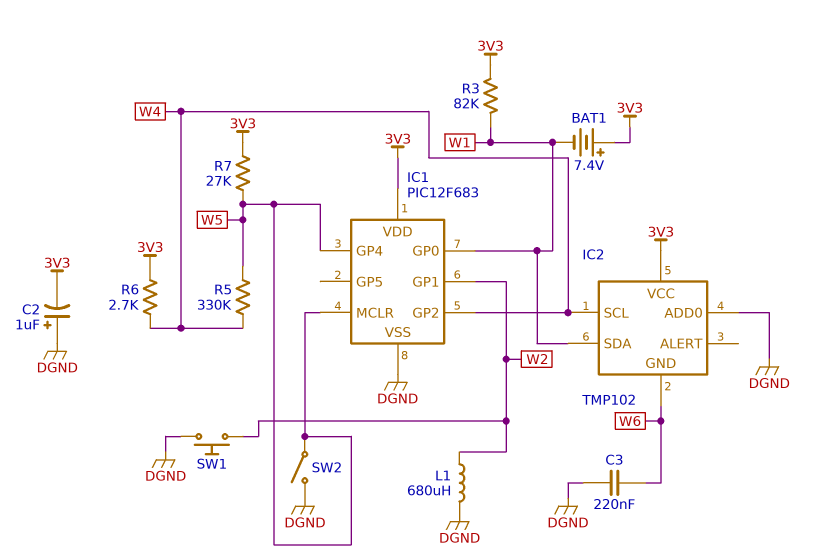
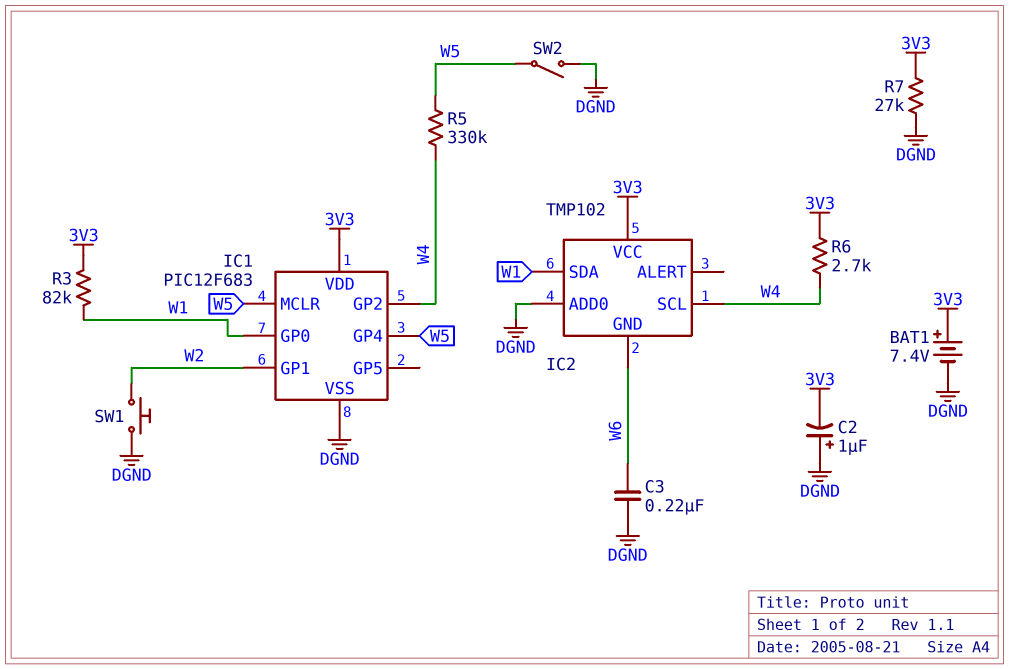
BAT1: 7.4V (plus 3V3, minus W1) -> 7.4V (plus 3V3, minus DGND)
L1: 680uH (DGND, W2) -> none
R7: 27k (3V3, W5) -> 27k (3V3, DGND)

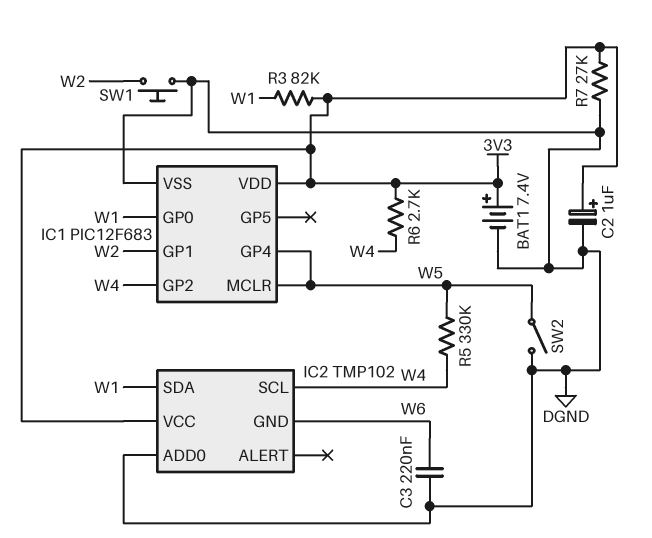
C2: 1uF (plus DGND, minus 3V3) -> 1uF (plus 3V3, minus DGND)

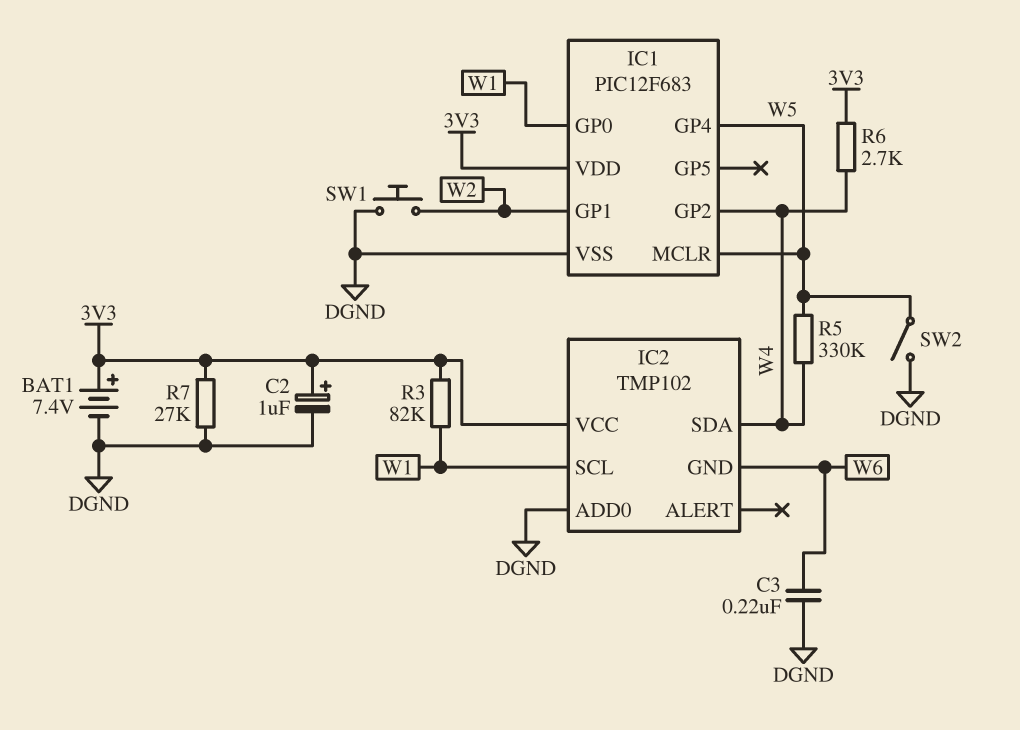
IC2 pin SCL: W4 -> W1
IC2 pin SDA: W1 -> W4

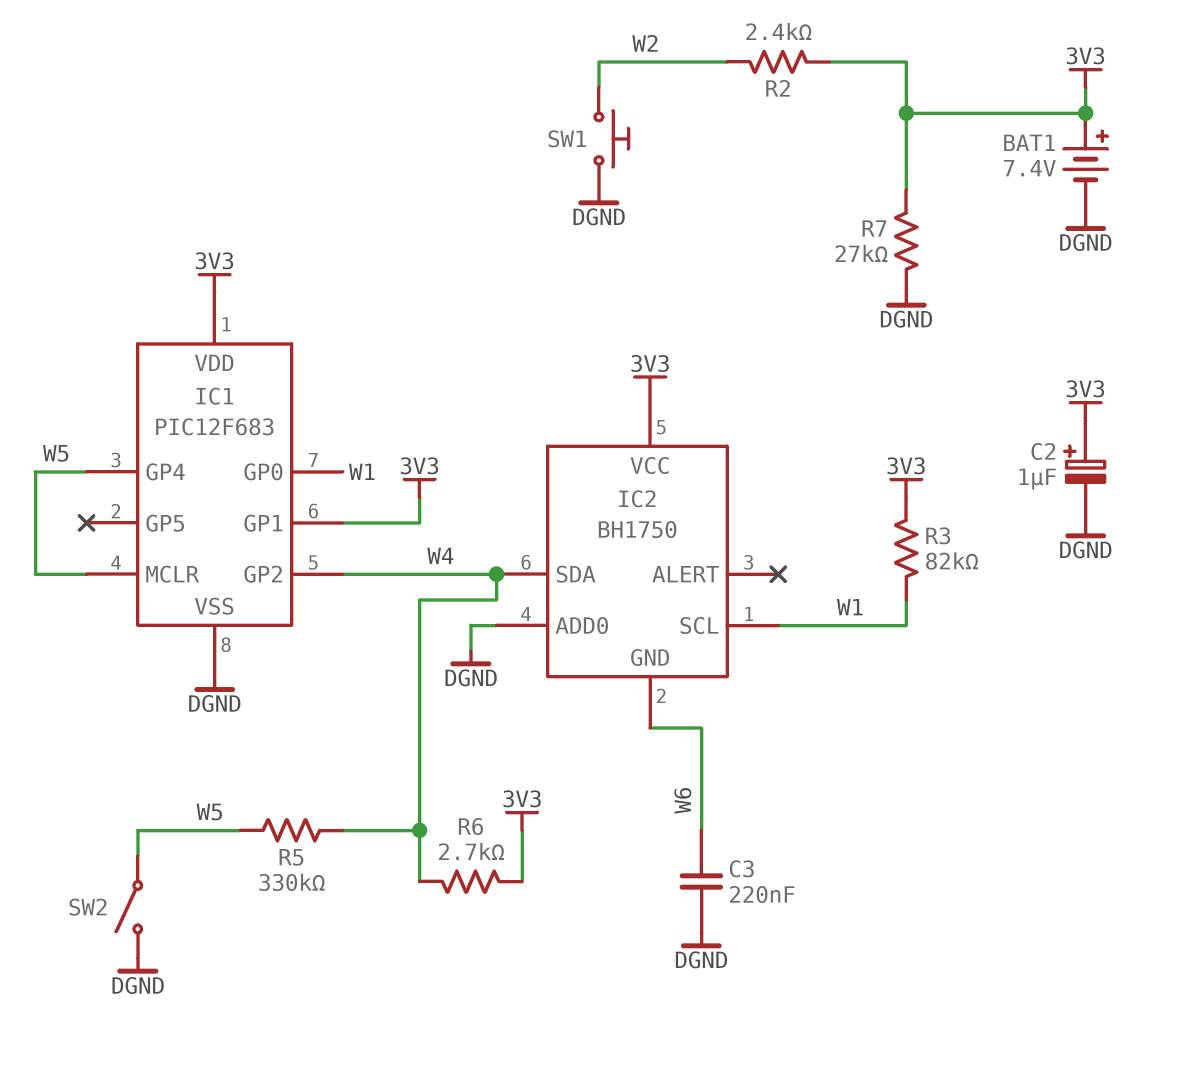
IC1 pin GP1: W2 -> 3V3
IC2: TMP102 -> BH1750
R2: none -> 2.4k (3V3, W2)

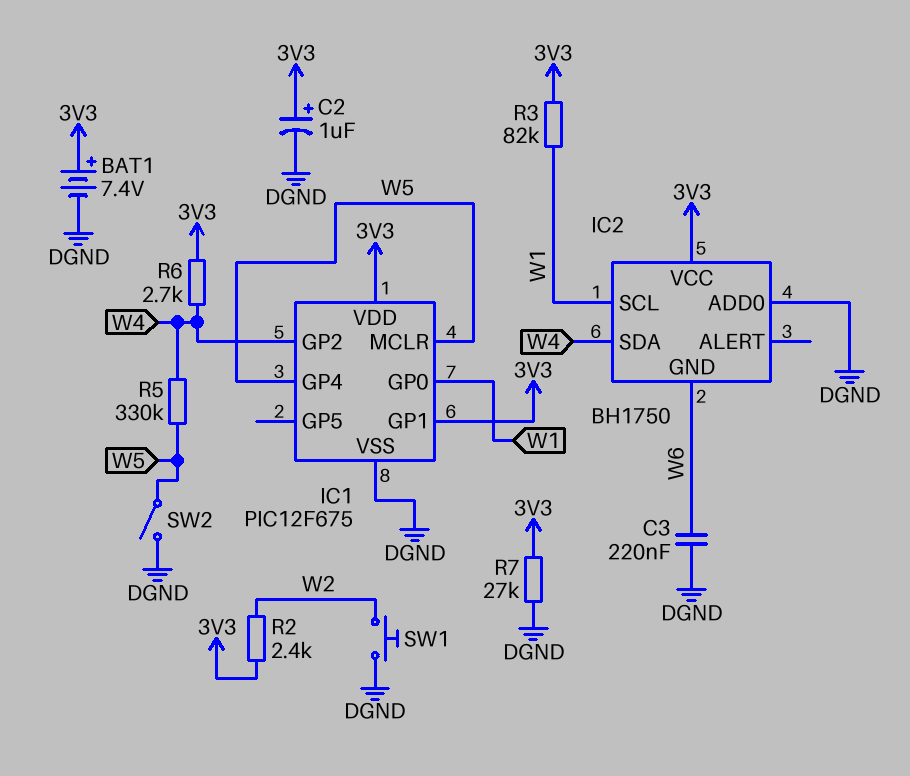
IC1: PIC12F683 -> PIC12F675

